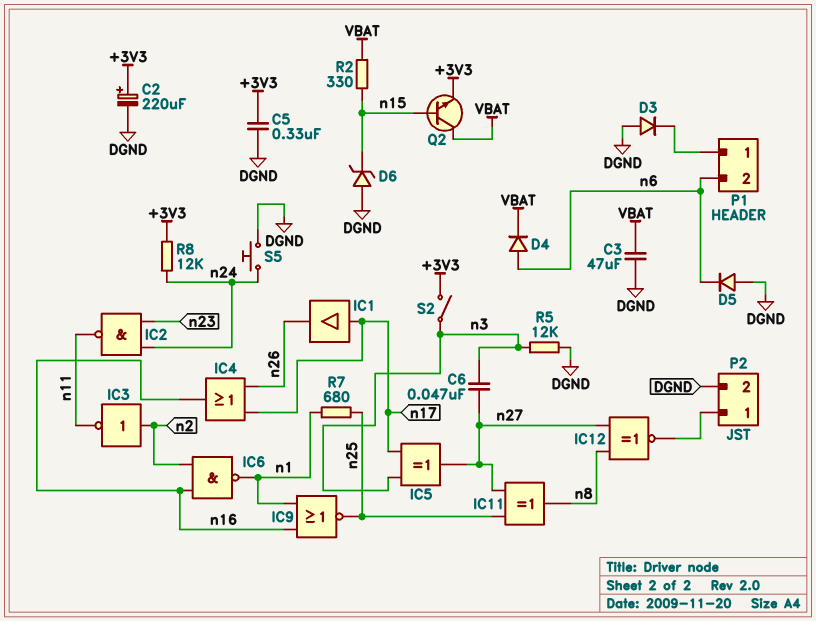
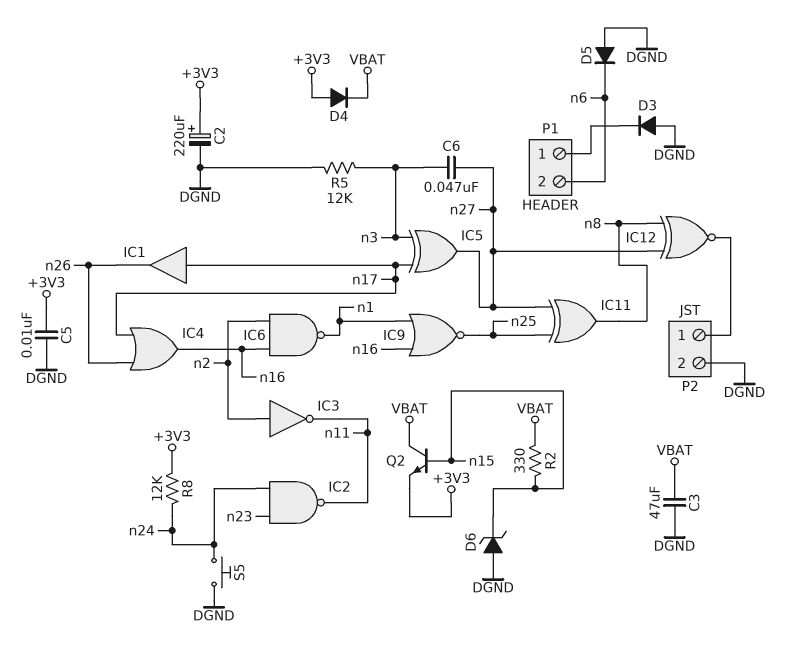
C5: 330nF (+3V3, DGND) -> 10nF (+3V3, DGND)
D4: diode (A n6, K VBAT) -> diode (A +3V3, K VBAT)
R7: 680 (n1, n25) -> none
S2: switch (+3V3, n3) -> none

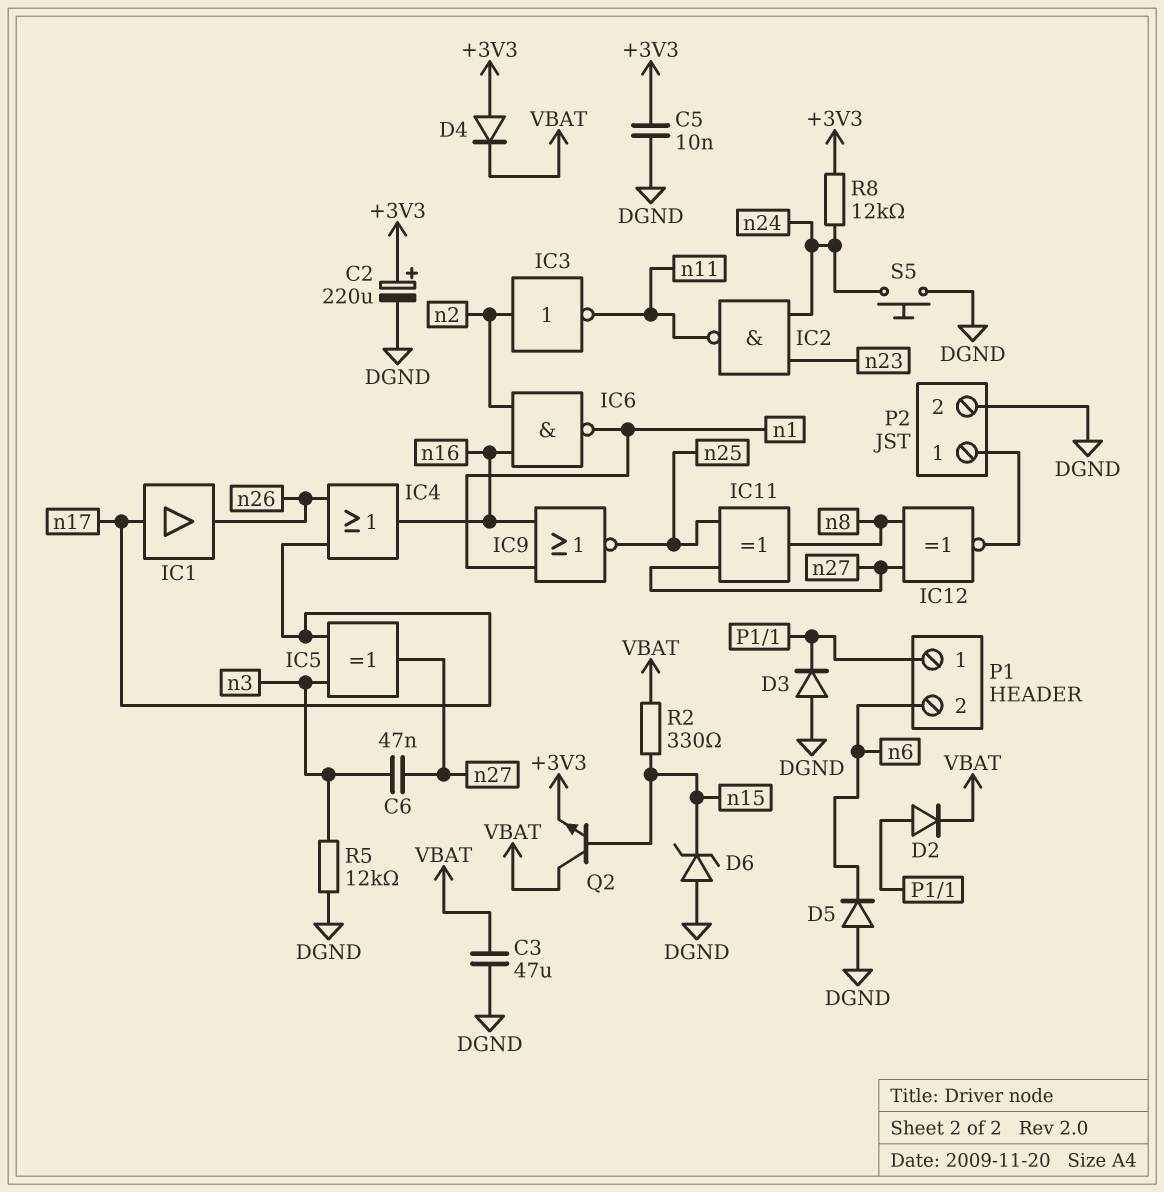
D2: none -> diode (A P1/1, K VBAT)

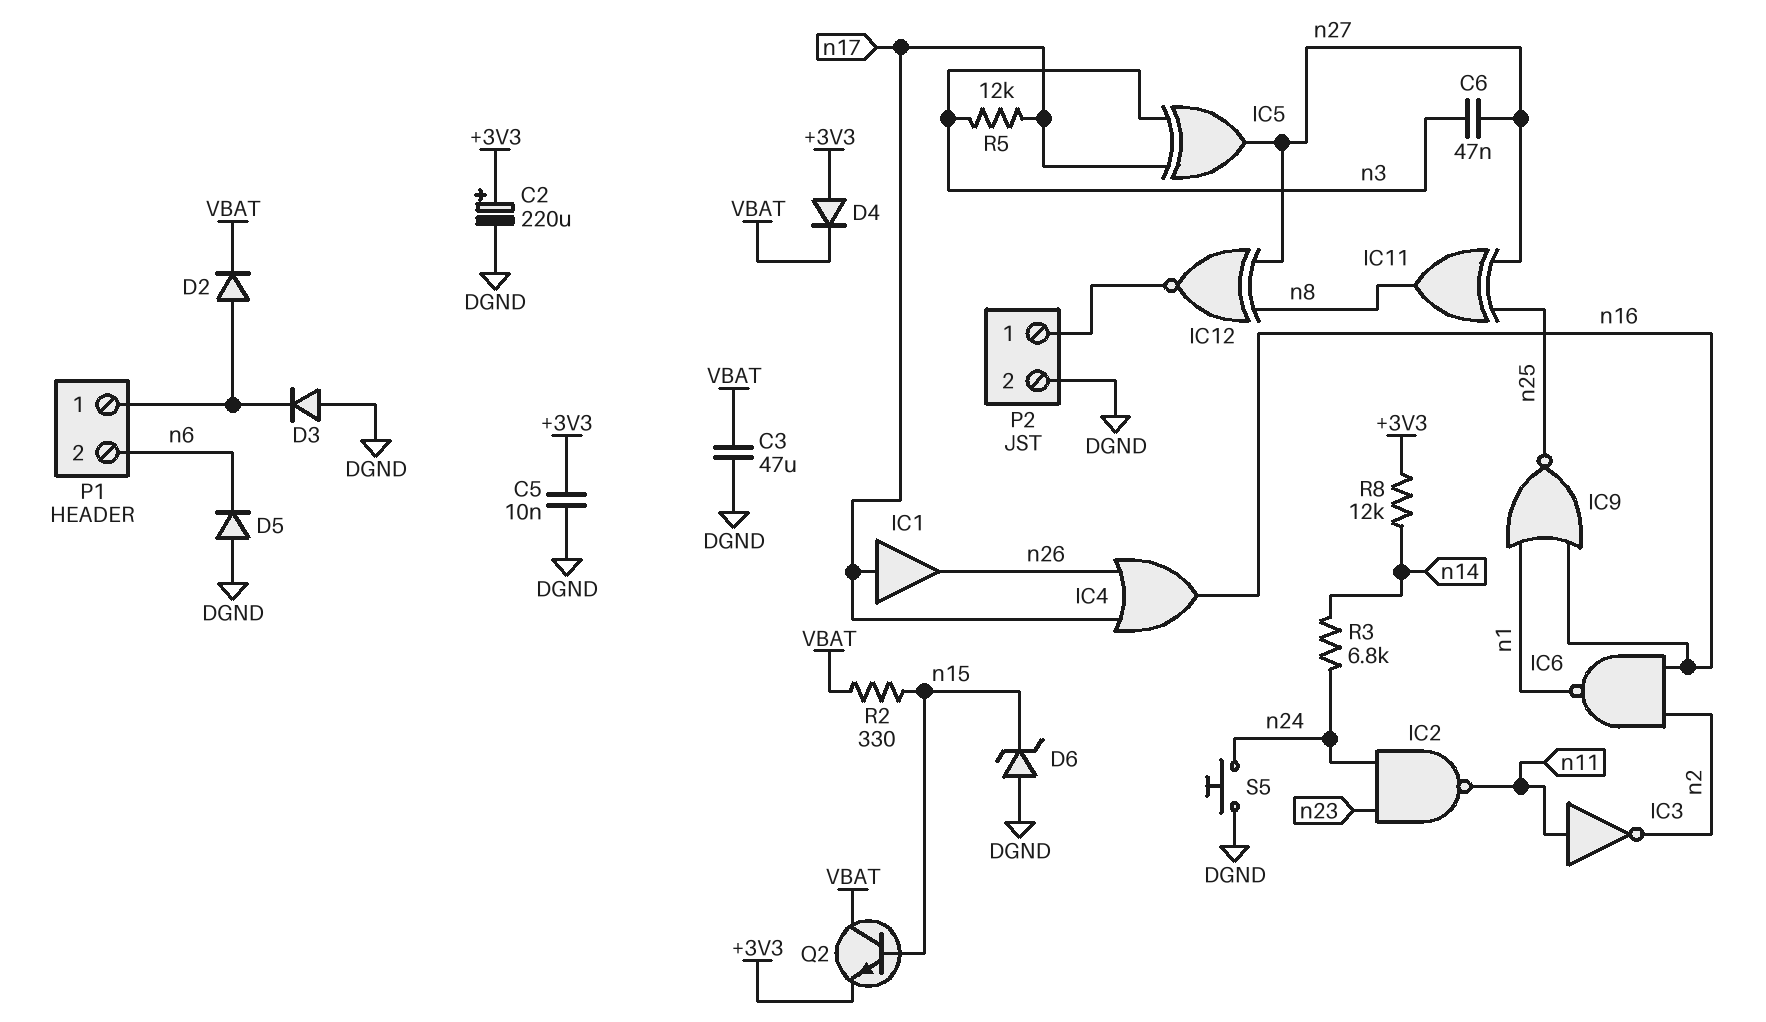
IC3: NOT (in n2, out n11) -> NOT (in n11, out n2)
R3: none -> 6.8k (n14, n24)
R5: 12k (DGND, n3) -> 12k (n3, n17)
R8: 12k (+3V3, n24) -> 12k (+3V3, n14)

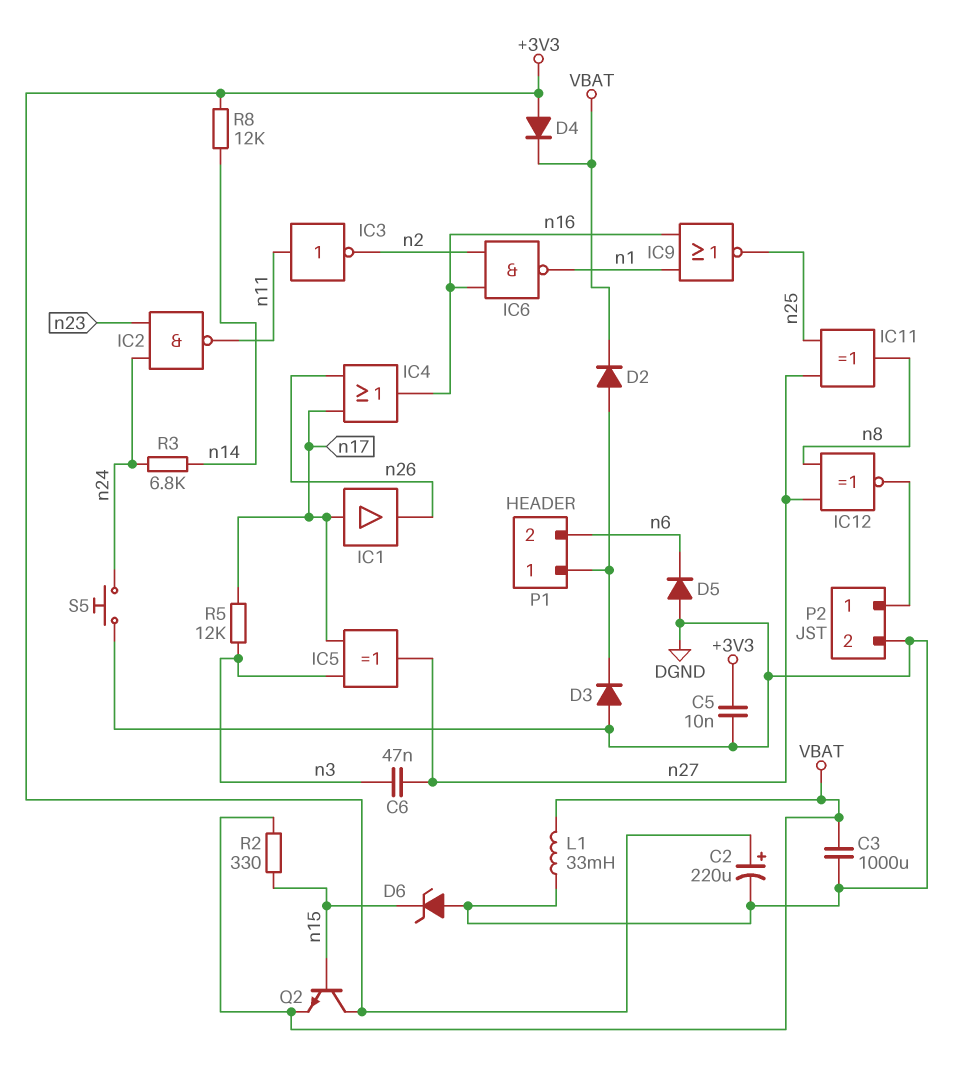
C3: 47uF (DGND, VBAT) -> 1000uF (DGND, VBAT)
L1: none -> 33mH (DGND, VBAT)
Q2: NPN (B n15, C VBAT, E +3V3) -> NPN (B n15, C +3V3, E VBAT)

